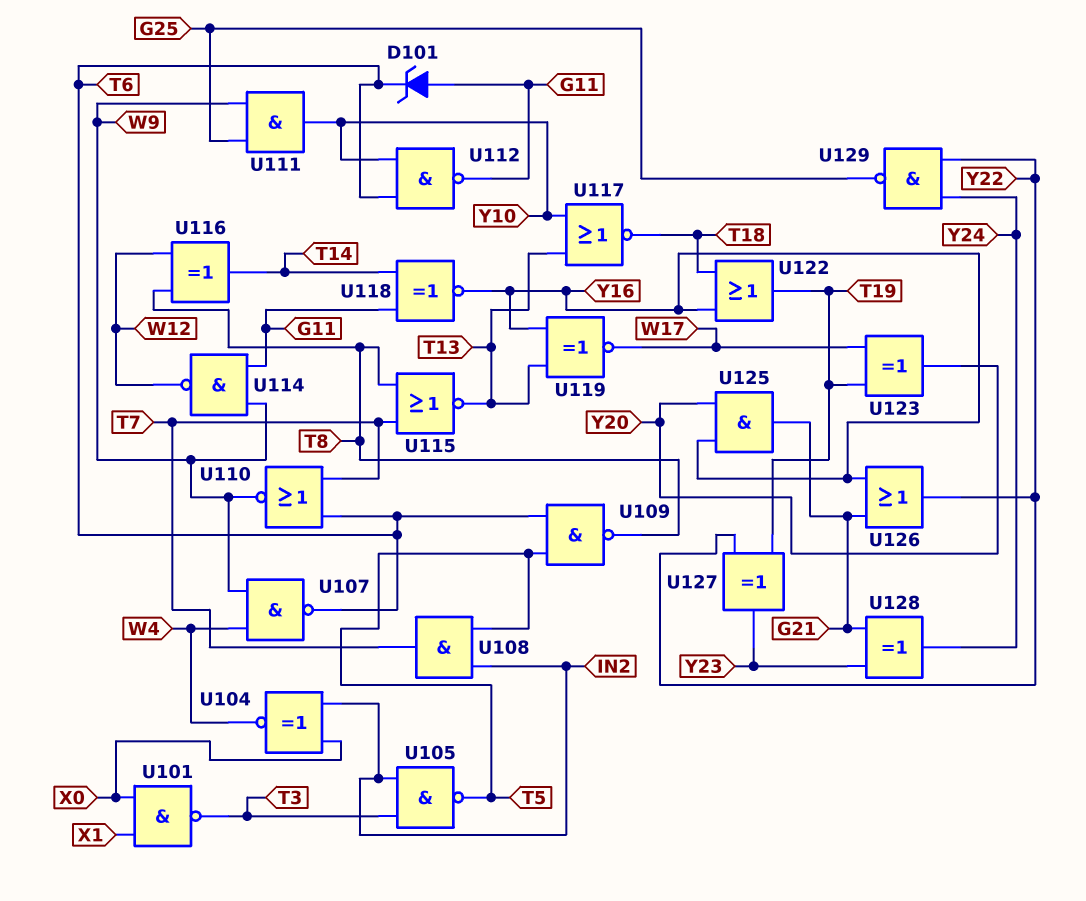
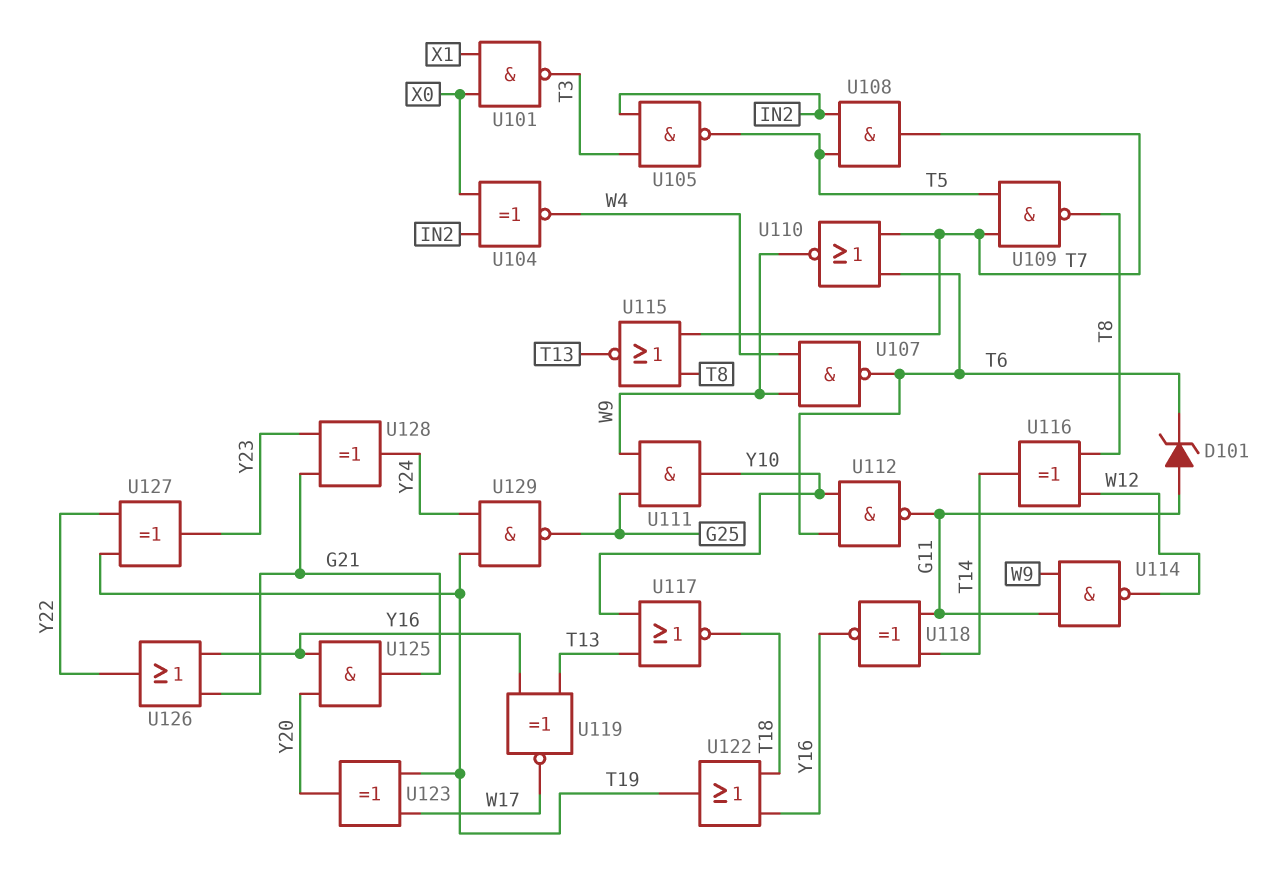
U109: NAND (in T5, in T6, out T8) -> NAND (in T5, in T7, out T8)
U129: NAND (in Y22, in Y24, out G25) -> NAND (in T19, in Y24, out G25)

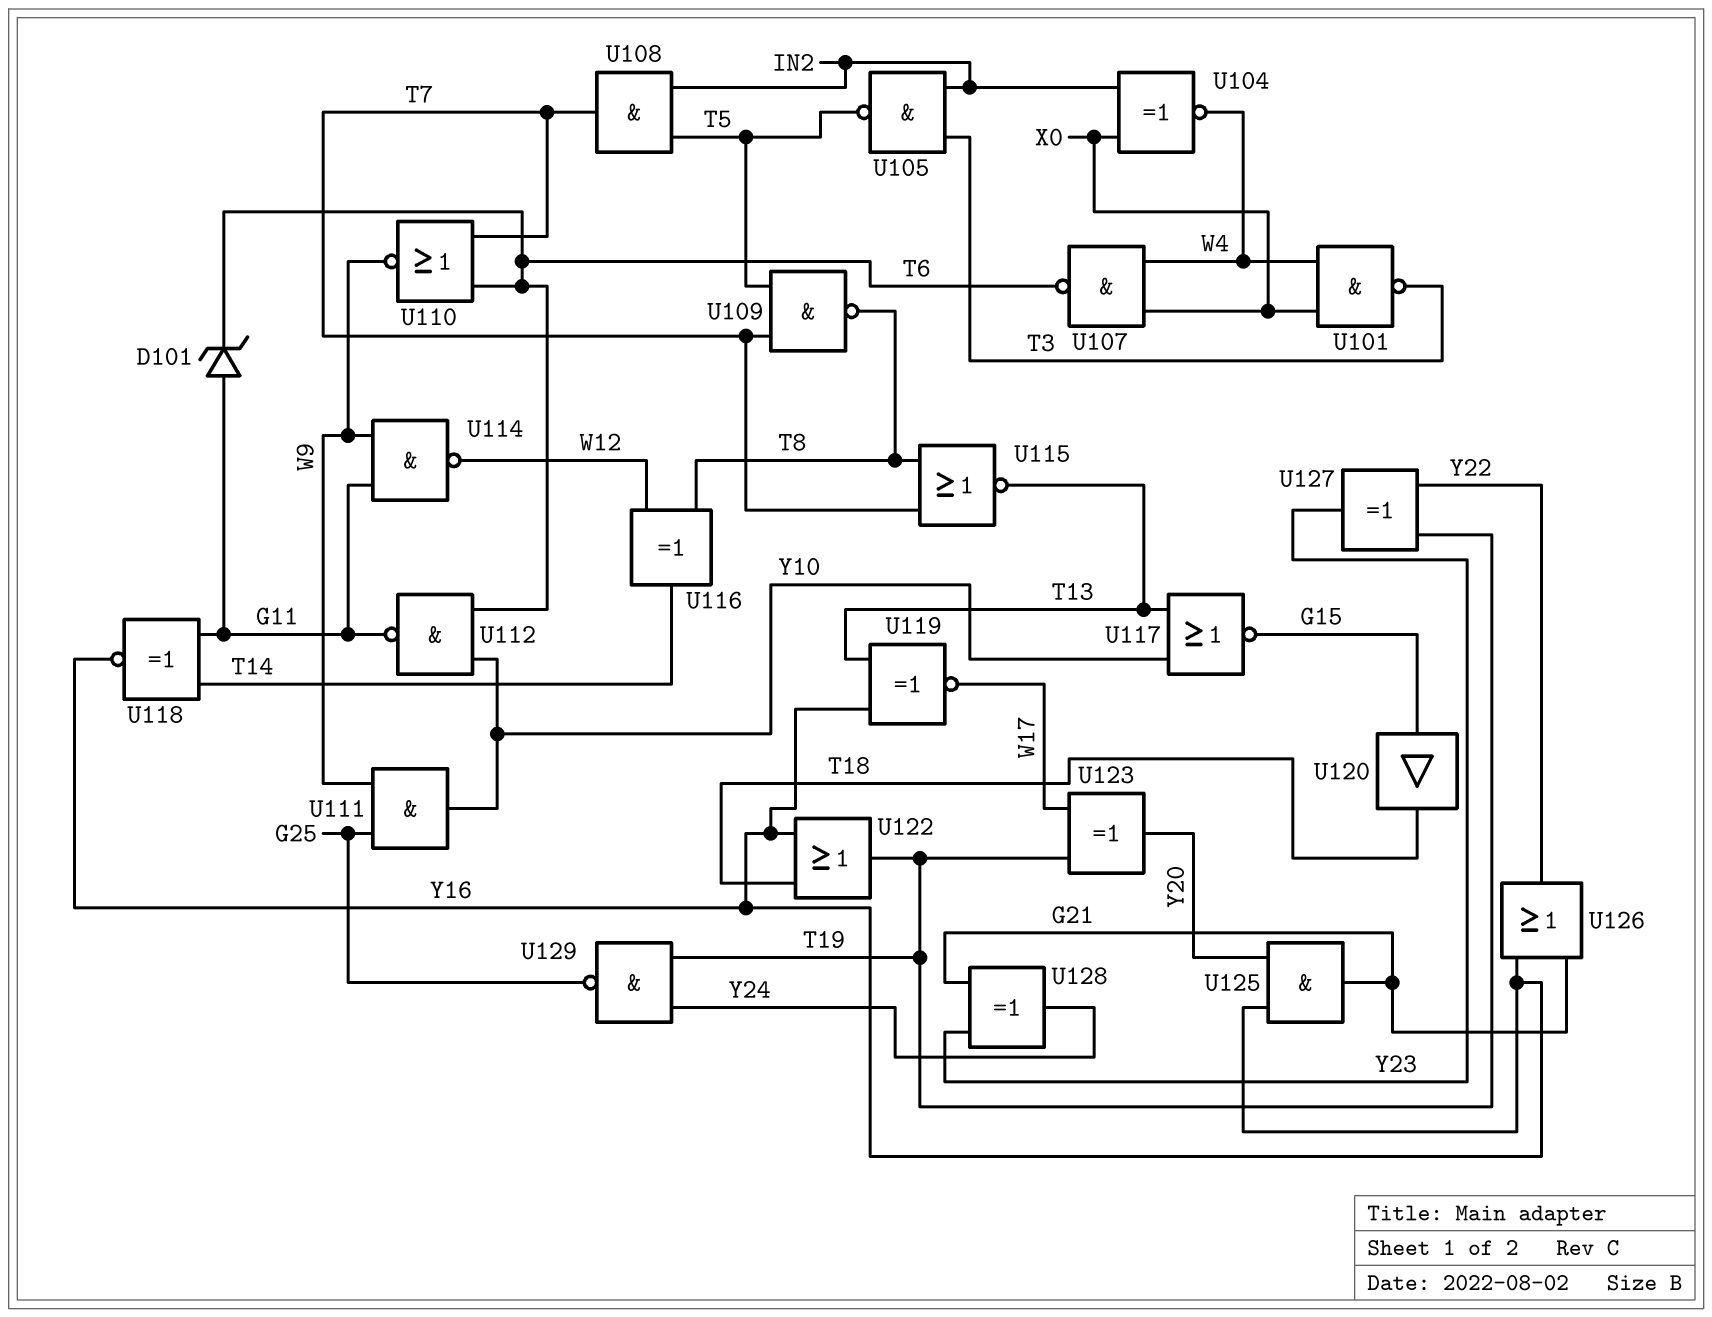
U101: NAND (in X0, in X1, out T3) -> NAND (in W4, in X0, out T3)
U107: NAND (in W4, in W9, out T6) -> NAND (in W4, in X0, out T6)
U117: NOR (in T13, in Y10, out T18) -> NOR (in T13, in Y10, out G15)
U120: none -> buffer (in G15, out T18)

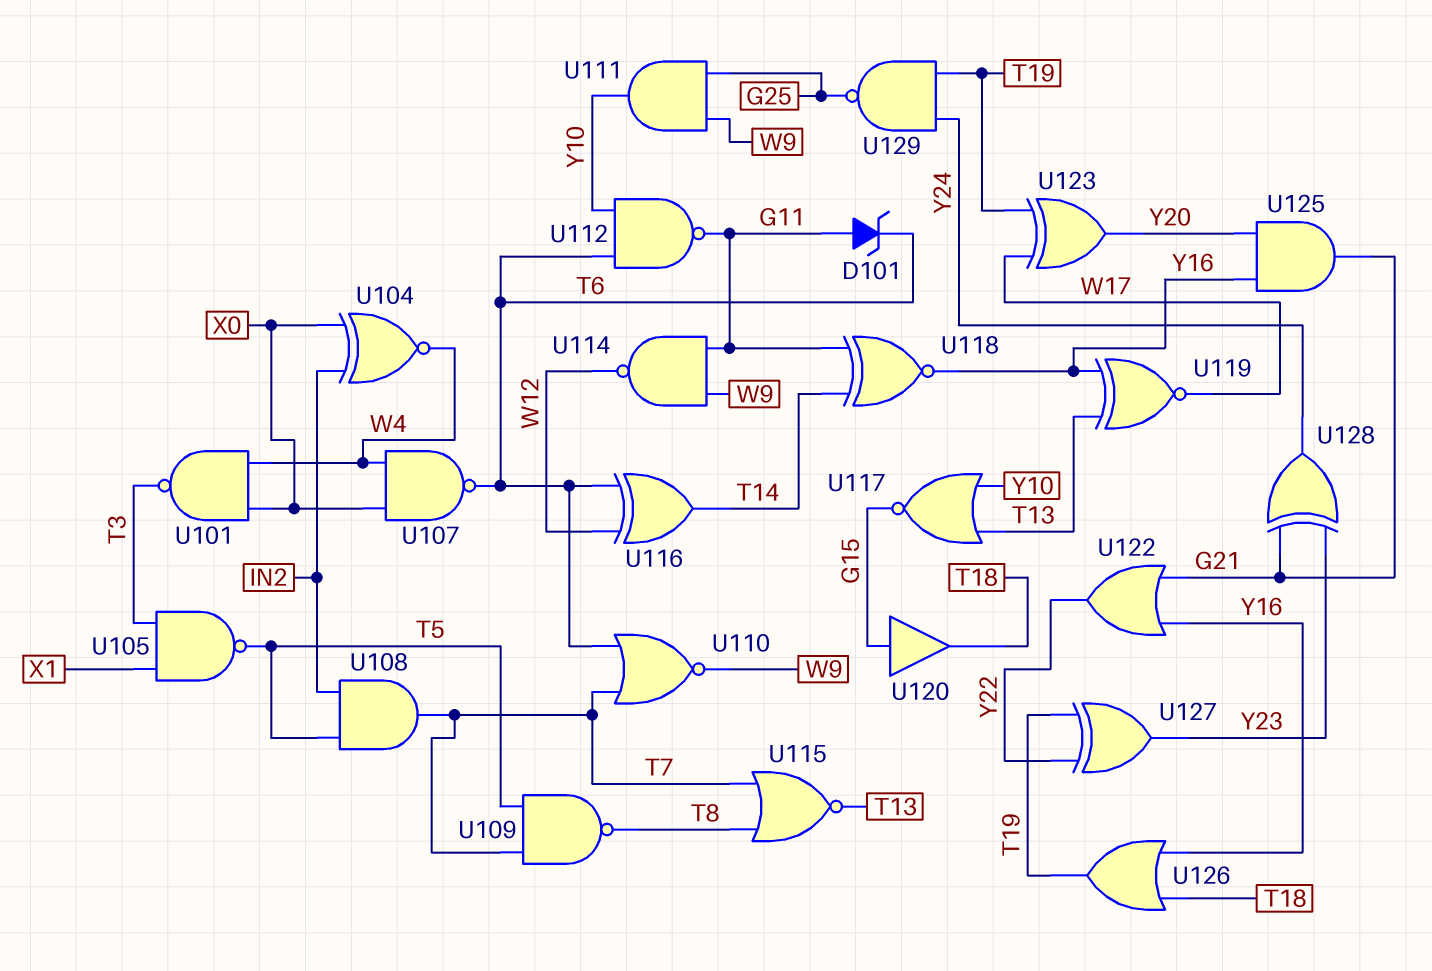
U105: NAND (in IN2, in T3, out T5) -> NAND (in T3, in X1, out T5)
U116: XOR (in T8, in W12, out T14) -> XOR (in T6, in W12, out T14)
U122: OR (in T18, in Y16, out T19) -> OR (in G21, in Y16, out Y22)
U126: OR (in G21, in Y16, out Y22) -> OR (in T18, in Y16, out T19)

